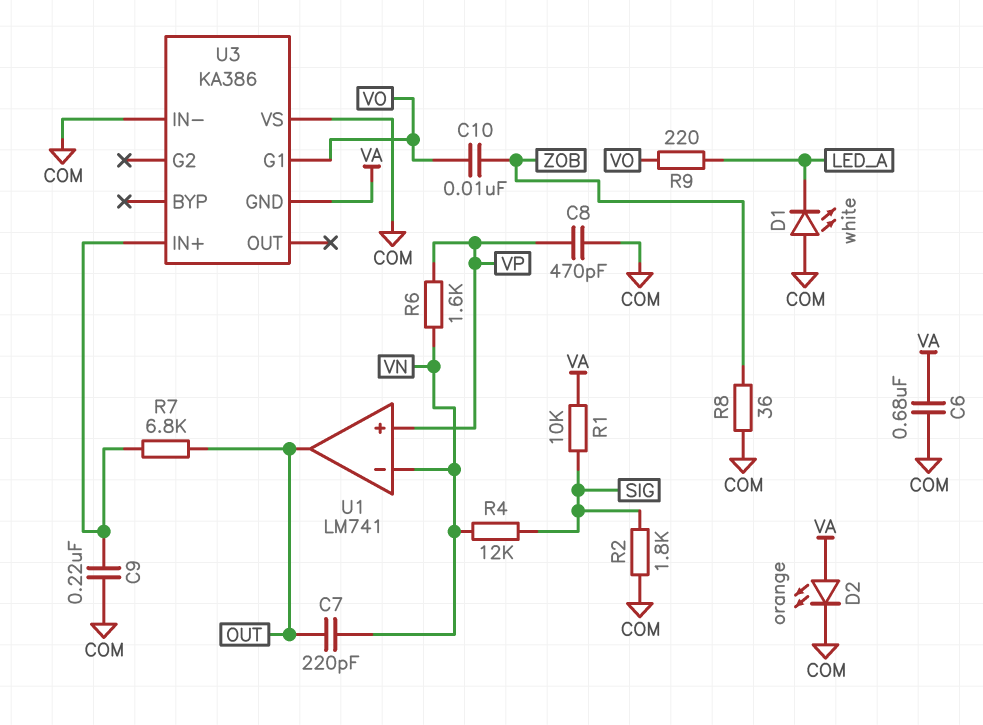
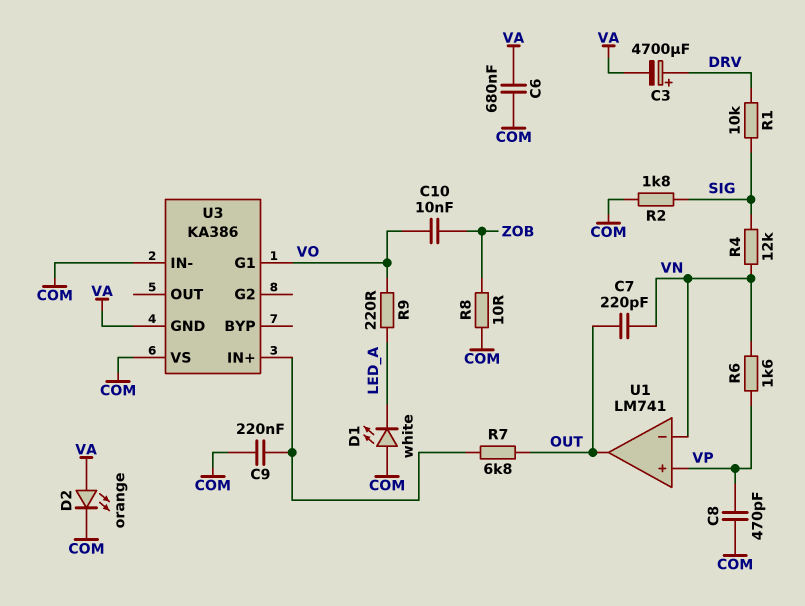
C3: none -> 4700uF (plus DRV, minus VA)
R1: 10k (SIG, VA) -> 10k (DRV, SIG)
R8: 36 (COM, ZOB) -> 10 (COM, ZOB)

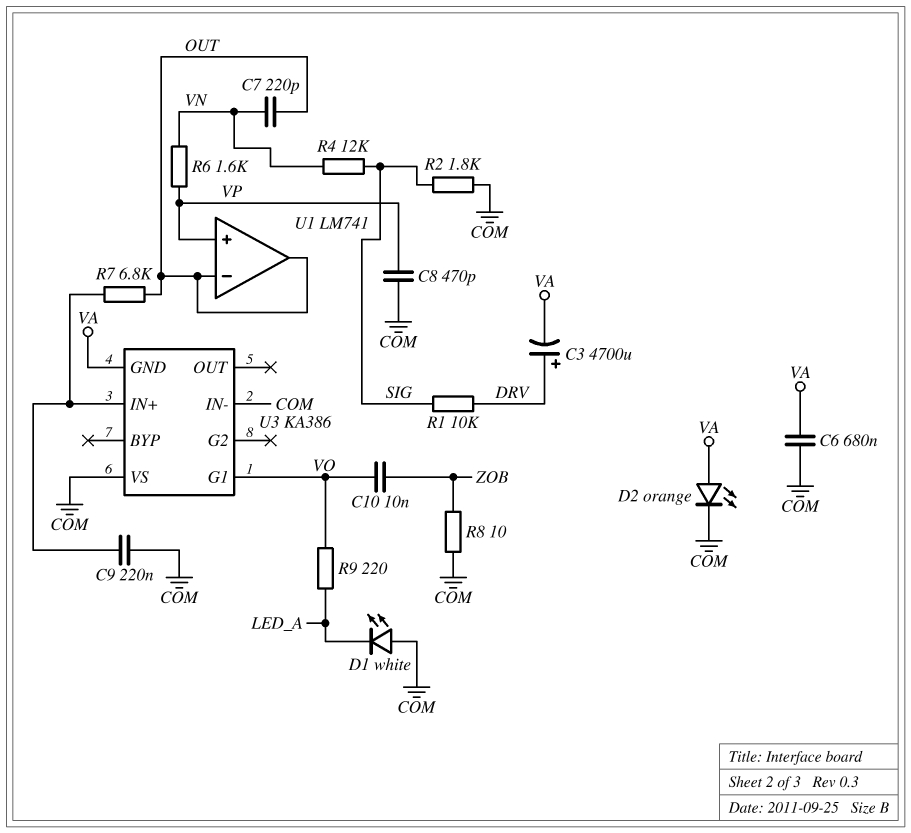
U1 pin in-: VN -> OUT

